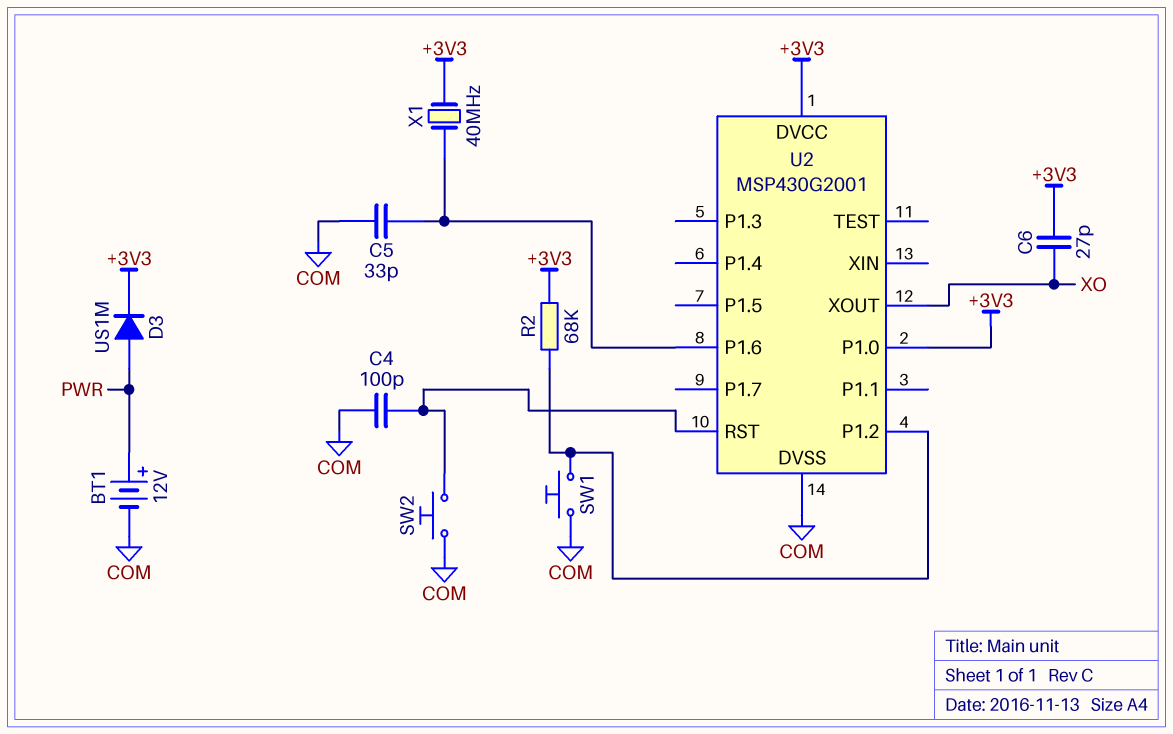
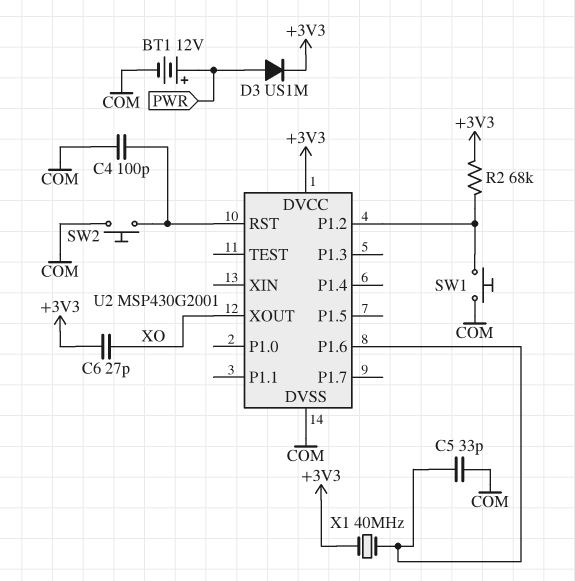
U2 pin P1.0: +3V3 -> none

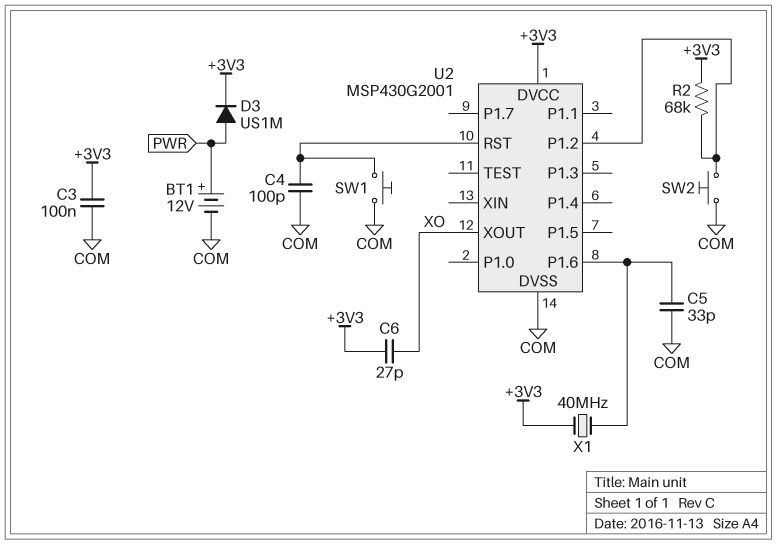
C3: none -> 100nF (+3V3, COM)
SW1: button (COM, U2/P1.2) -> button (COM, U2/RST)
SW2: button (COM, U2/RST) -> button (COM, U2/P1.2)

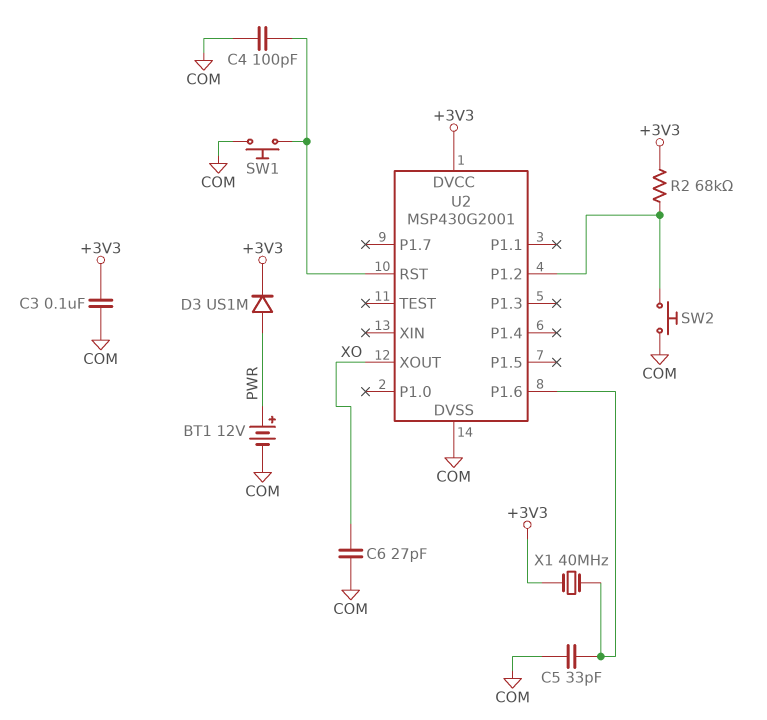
C6: 27pF (+3V3, XO) -> 27pF (COM, XO)

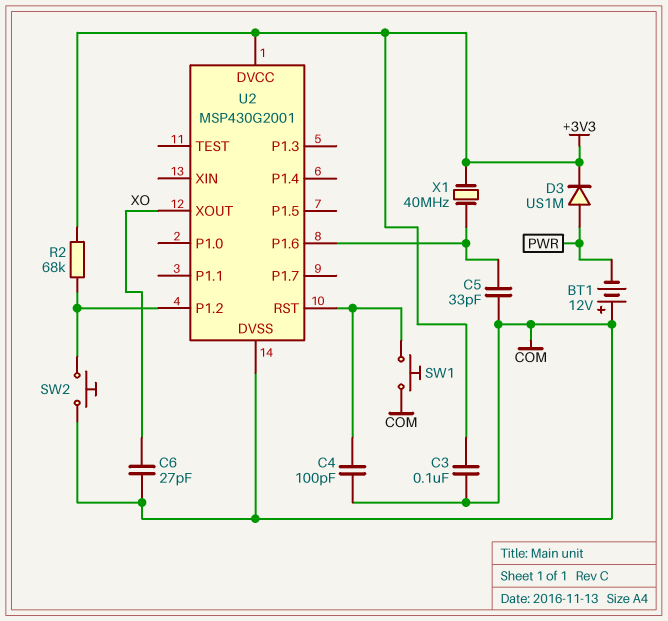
BT1: 12V (plus PWR, minus COM) -> 12V (plus COM, minus PWR)

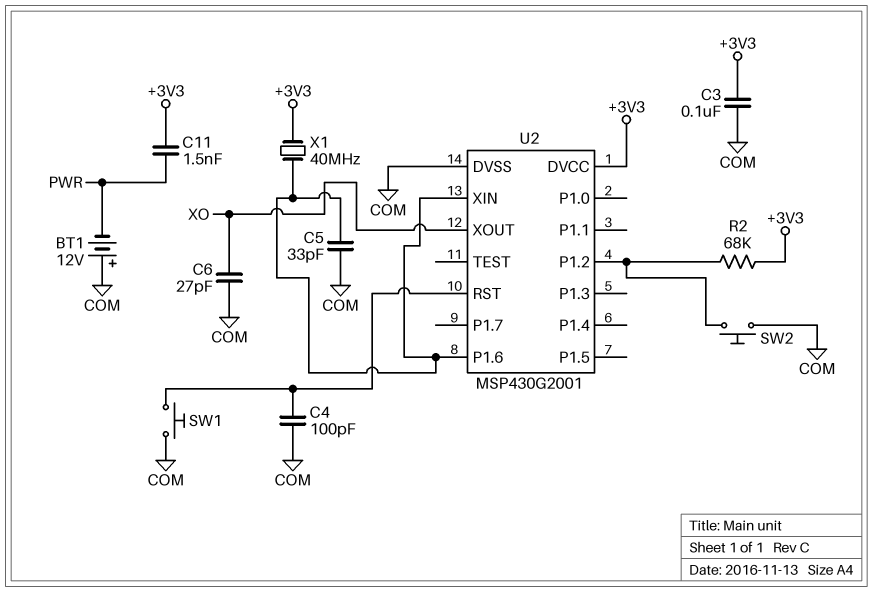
C11: none -> 1.5nF (+3V3, PWR)
D3: diode US1M (A PWR, K +3V3) -> none
U2 pin XIN: none -> U2/P1.6

